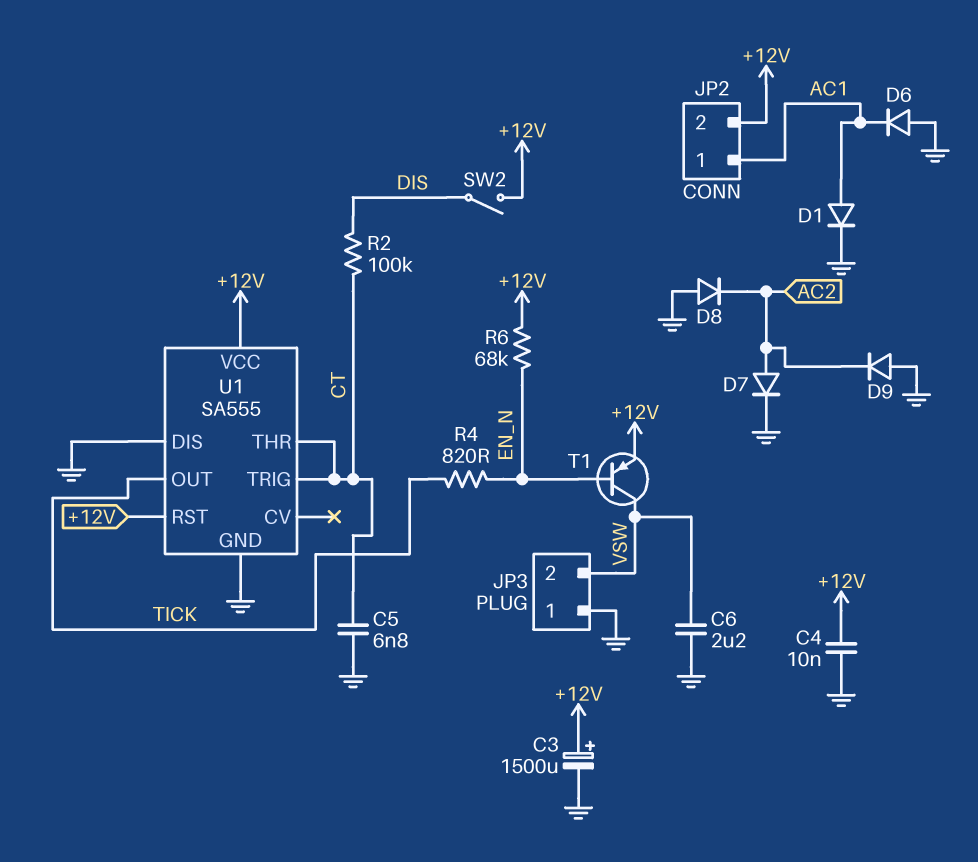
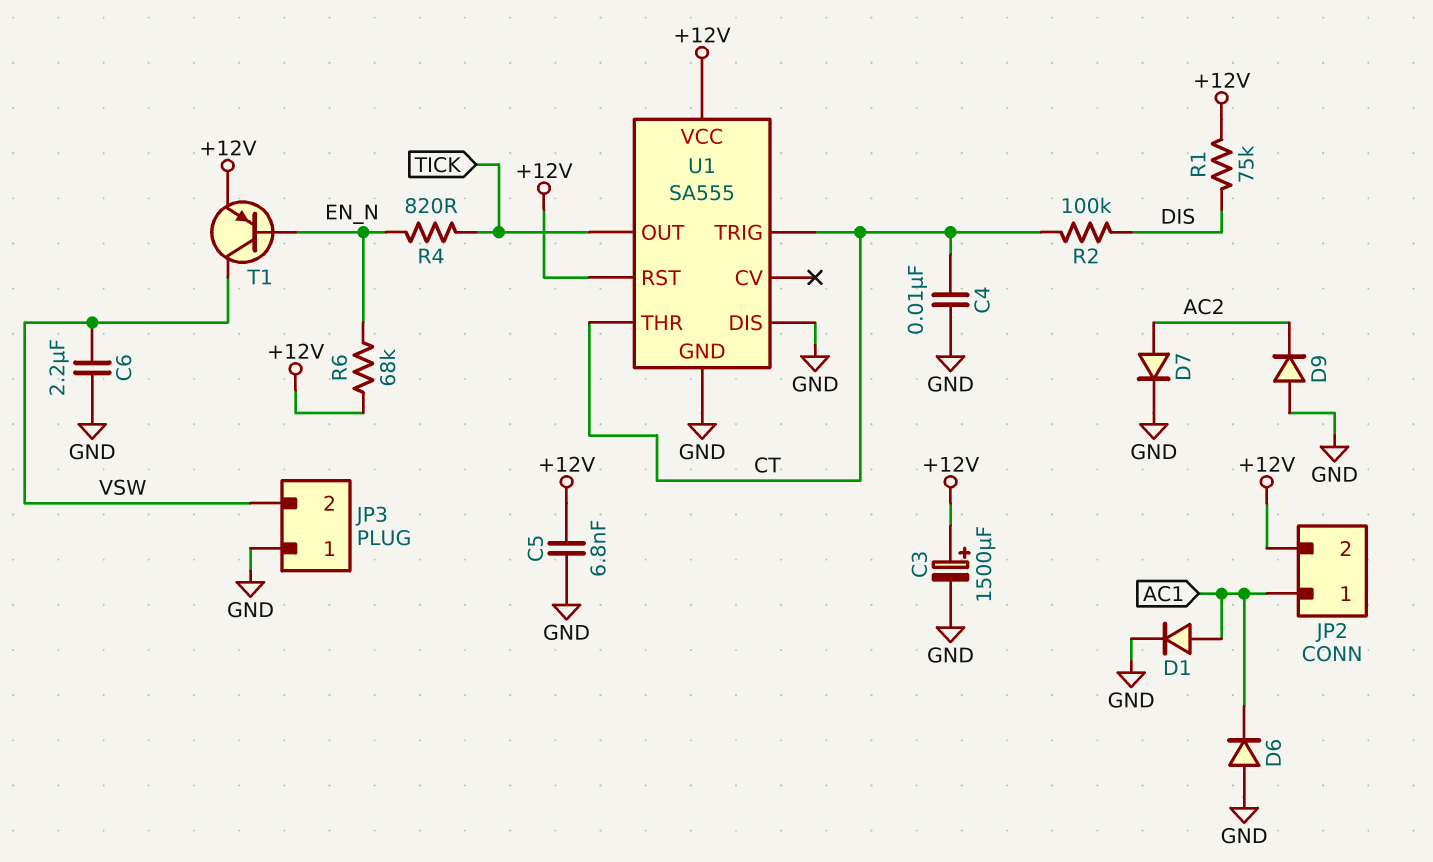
C4: 10nF (+12V, GND) -> 10nF (CT, GND)
C5: 6.8nF (CT, GND) -> 6.8nF (+12V, GND)
D8: diode (A GND, K AC2) -> none
R1: none -> 75k (+12V, DIS)
SW2: switch (+12V, DIS) -> none

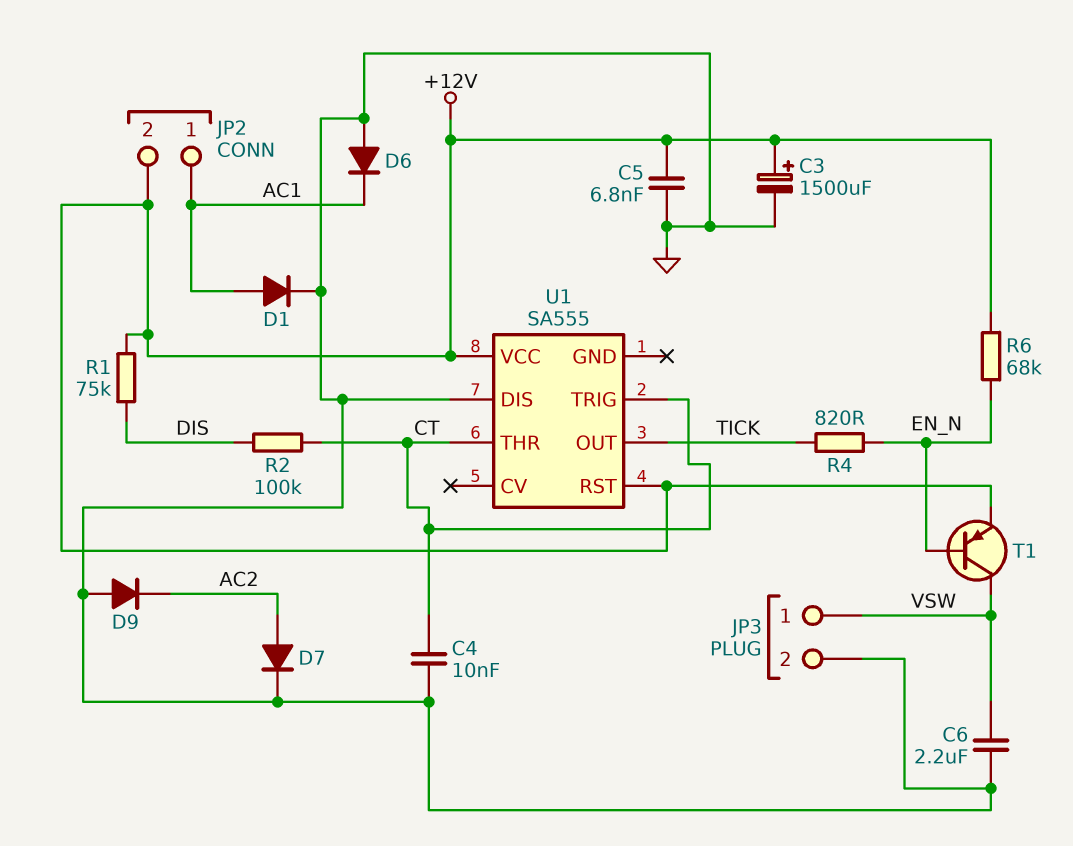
JP3 pin 1: GND -> VSW
JP3 pin 2: VSW -> GND
U1 pin GND: GND -> none

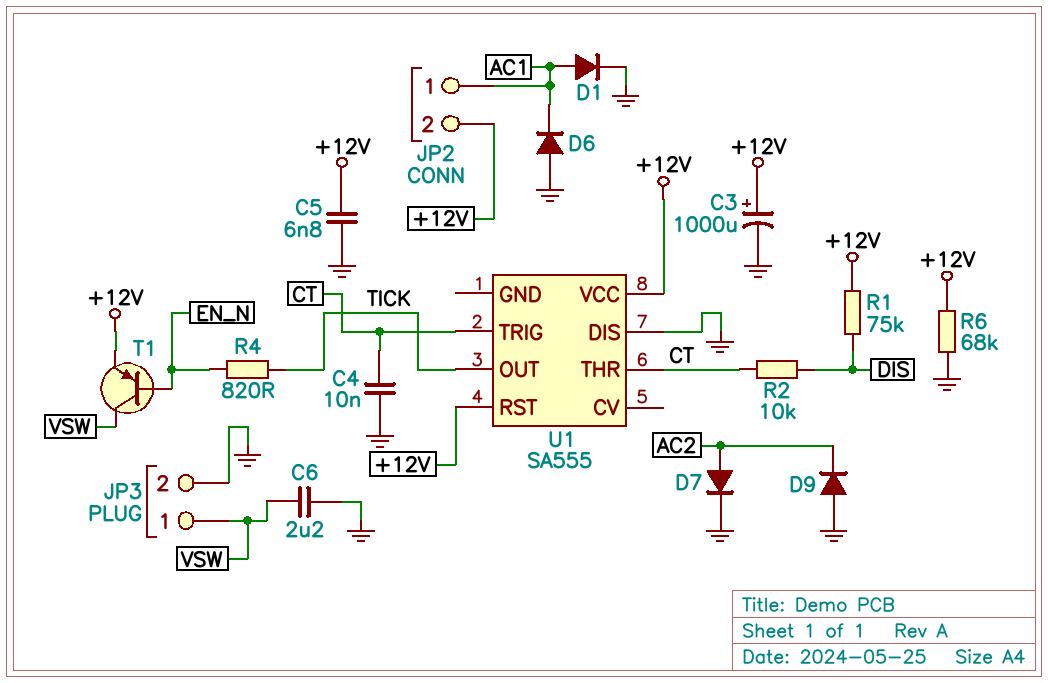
C3: 1500uF (plus +12V, minus GND) -> 1000uF (plus +12V, minus GND)
R2: 100k (CT, DIS) -> 10k (CT, DIS)
R6: 68k (+12V, EN_N) -> 68k (+12V, GND)

